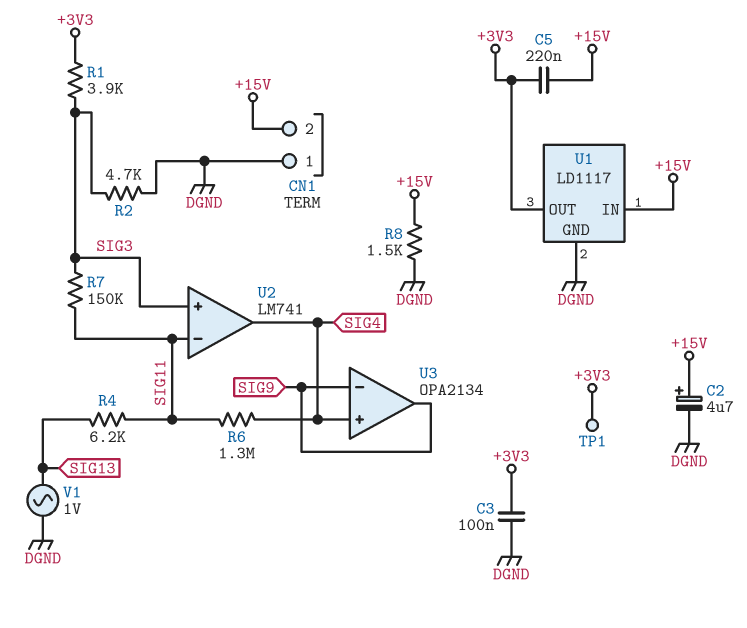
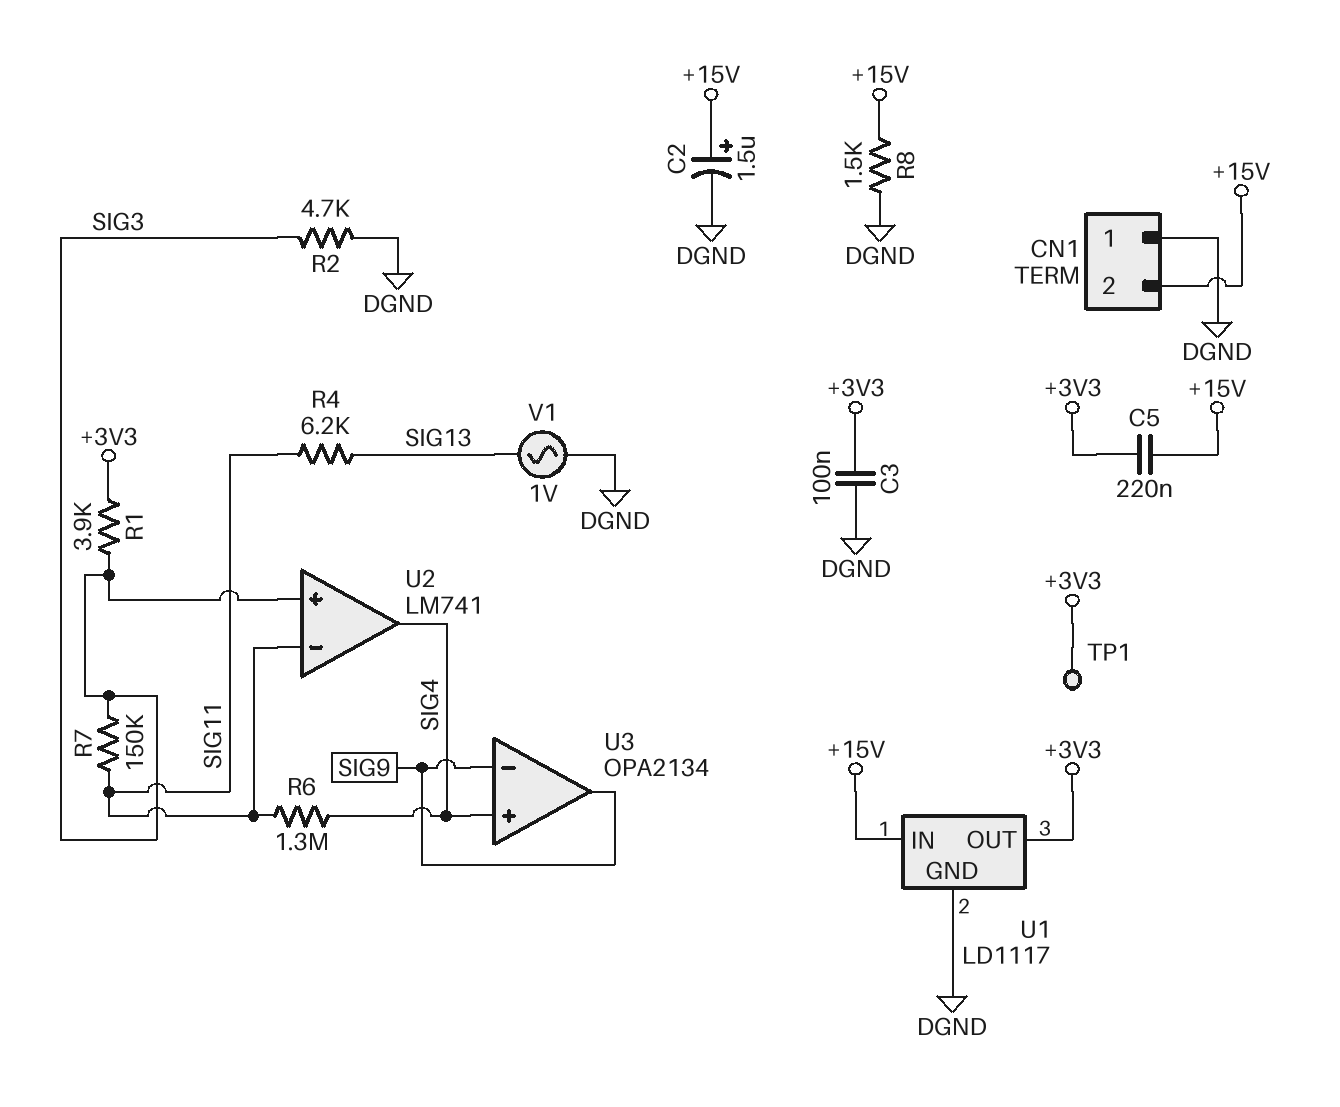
C2: 4.7uF (plus +15V, minus DGND) -> 1.5uF (plus +15V, minus DGND)

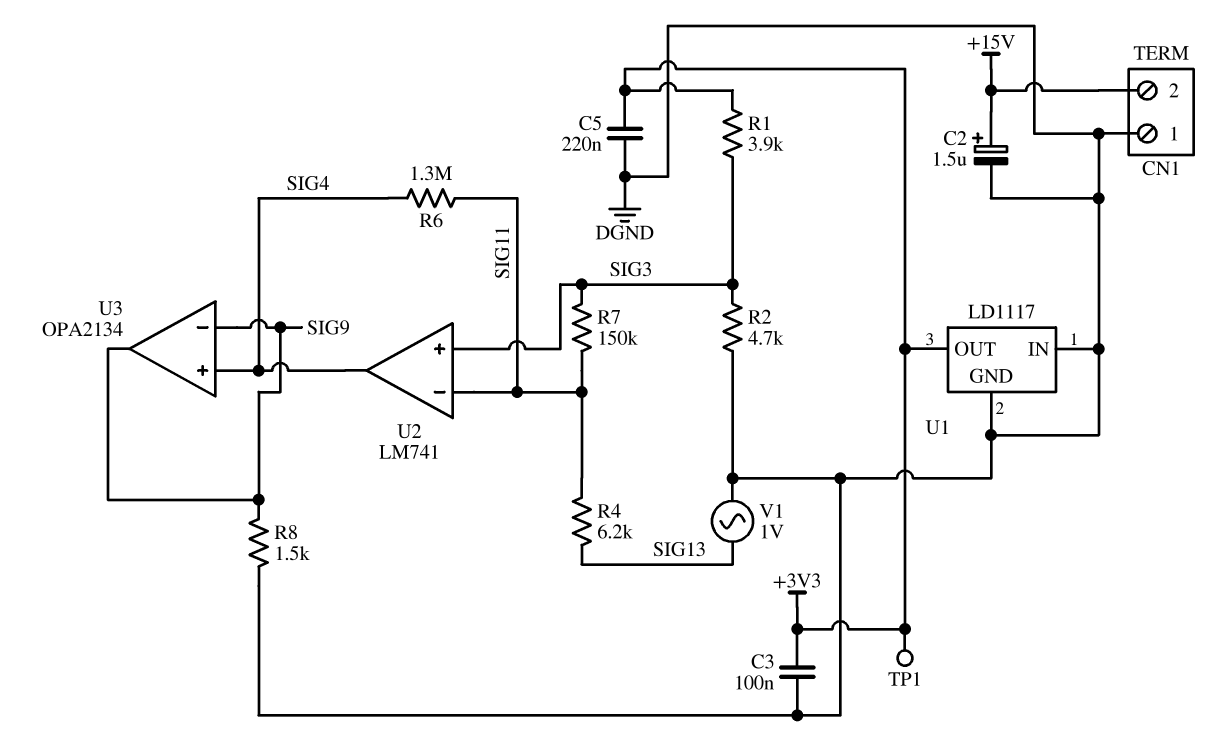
C5: 220nF (+3V3, +15V) -> 220nF (+3V3, DGND)
R8: 1.5k (+15V, DGND) -> 1.5k (DGND, SIG9)
U1 pin IN: +15V -> DGND

